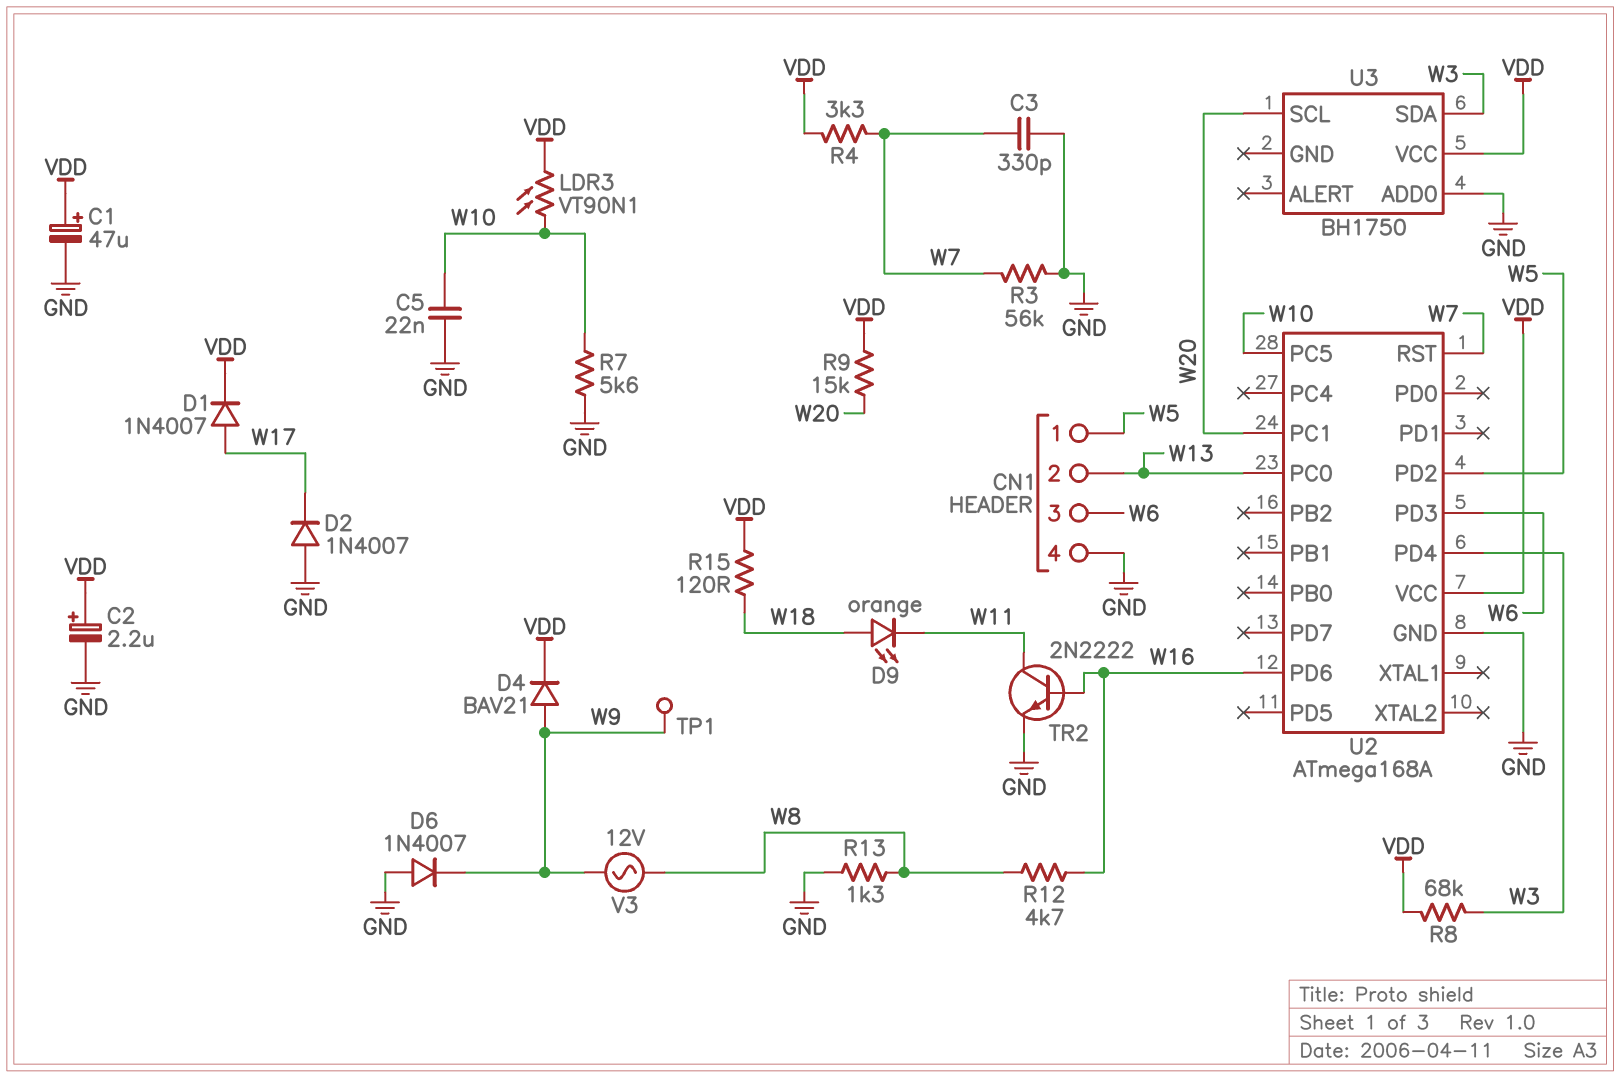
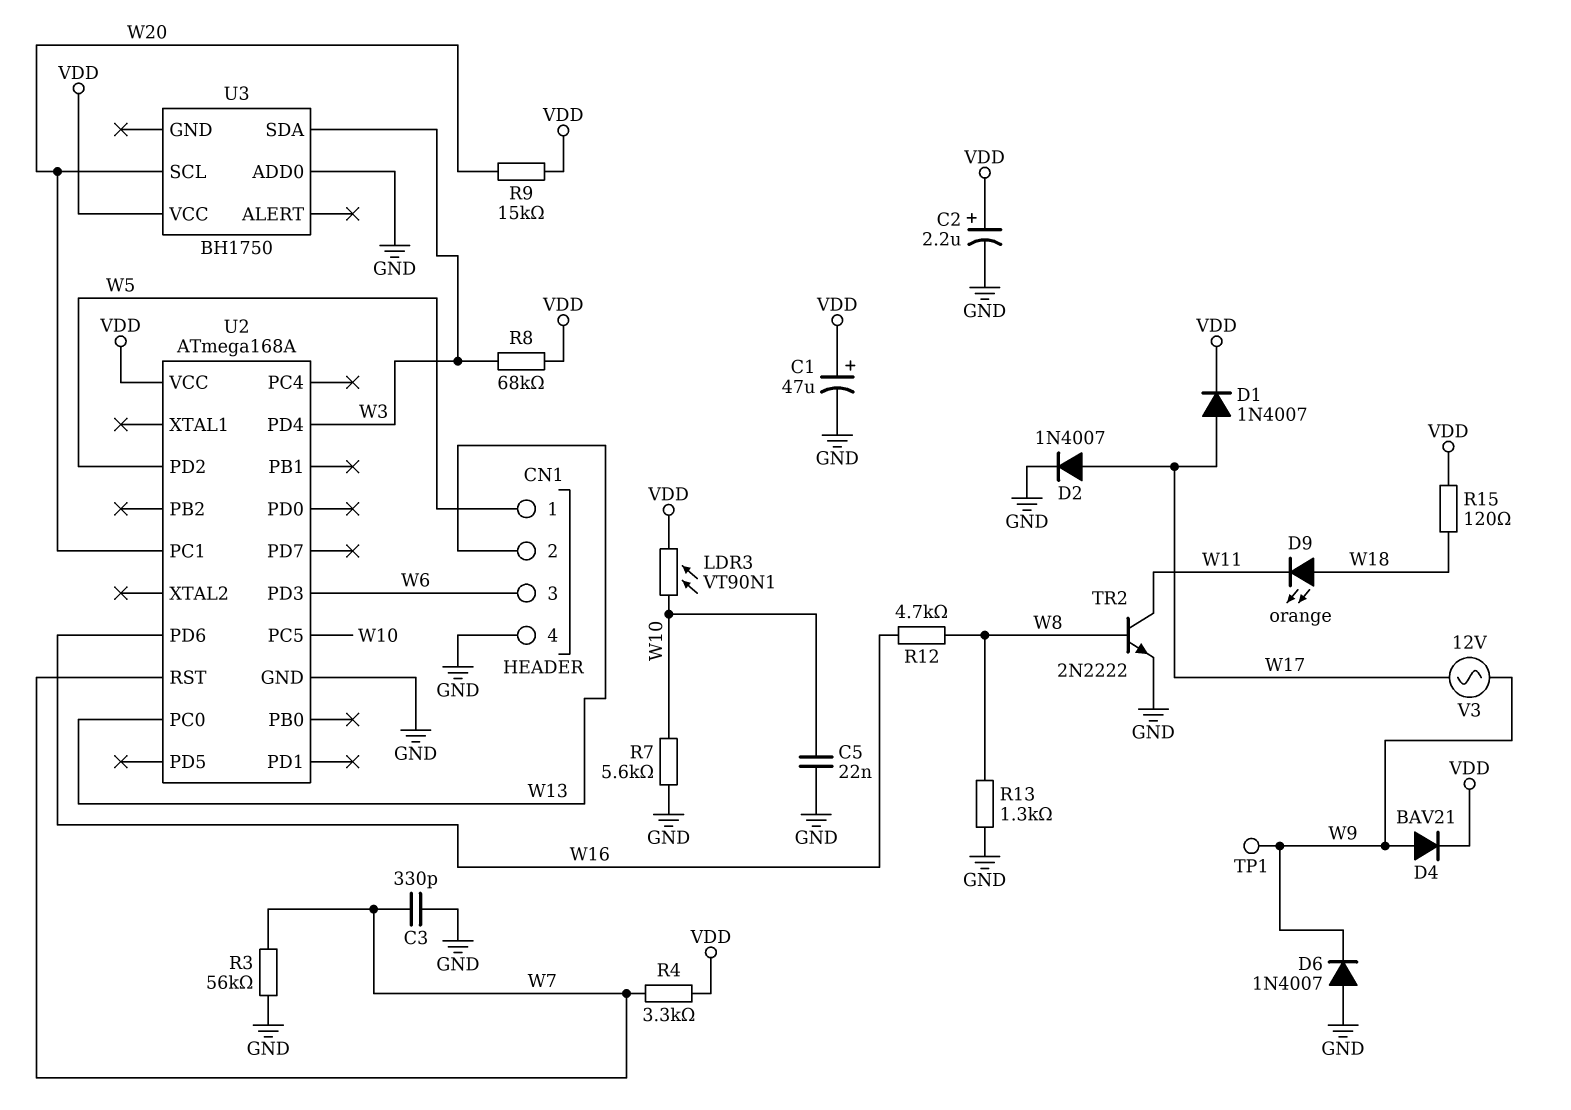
D2: diode 1N4007 (A GND, K W17) -> diode 1N4007 (A W17, K GND)
TR2: NPN 2N2222 (B W16, C W11, E GND) -> NPN 2N2222 (B W8, C W11, E GND)
V3: AC 12V (W8, W9) -> AC 12V (W9, W17)

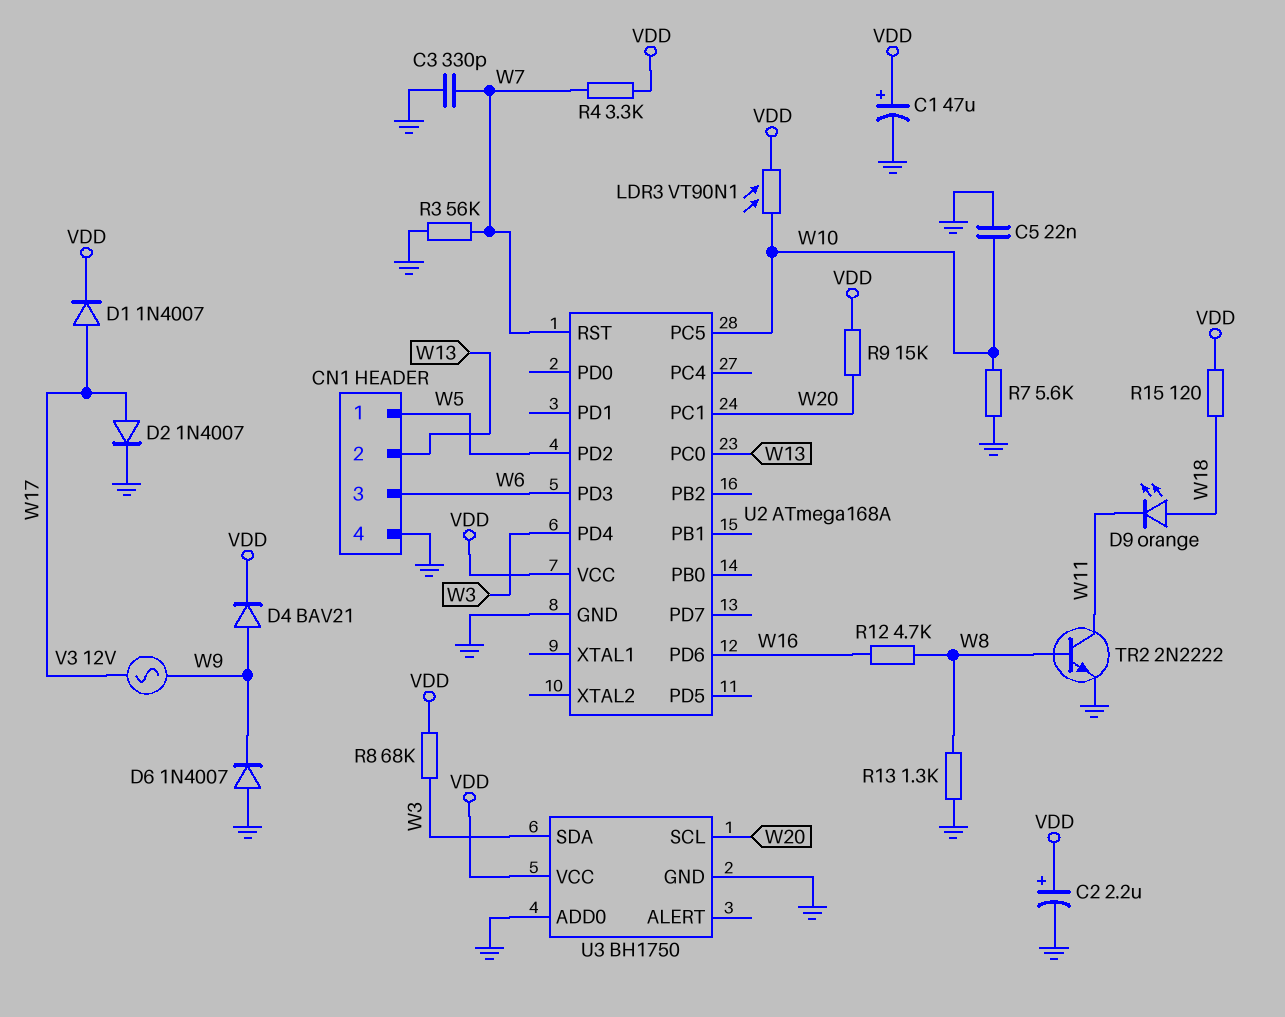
TP1: test point (W9) -> none
U3 pin GND: none -> GND

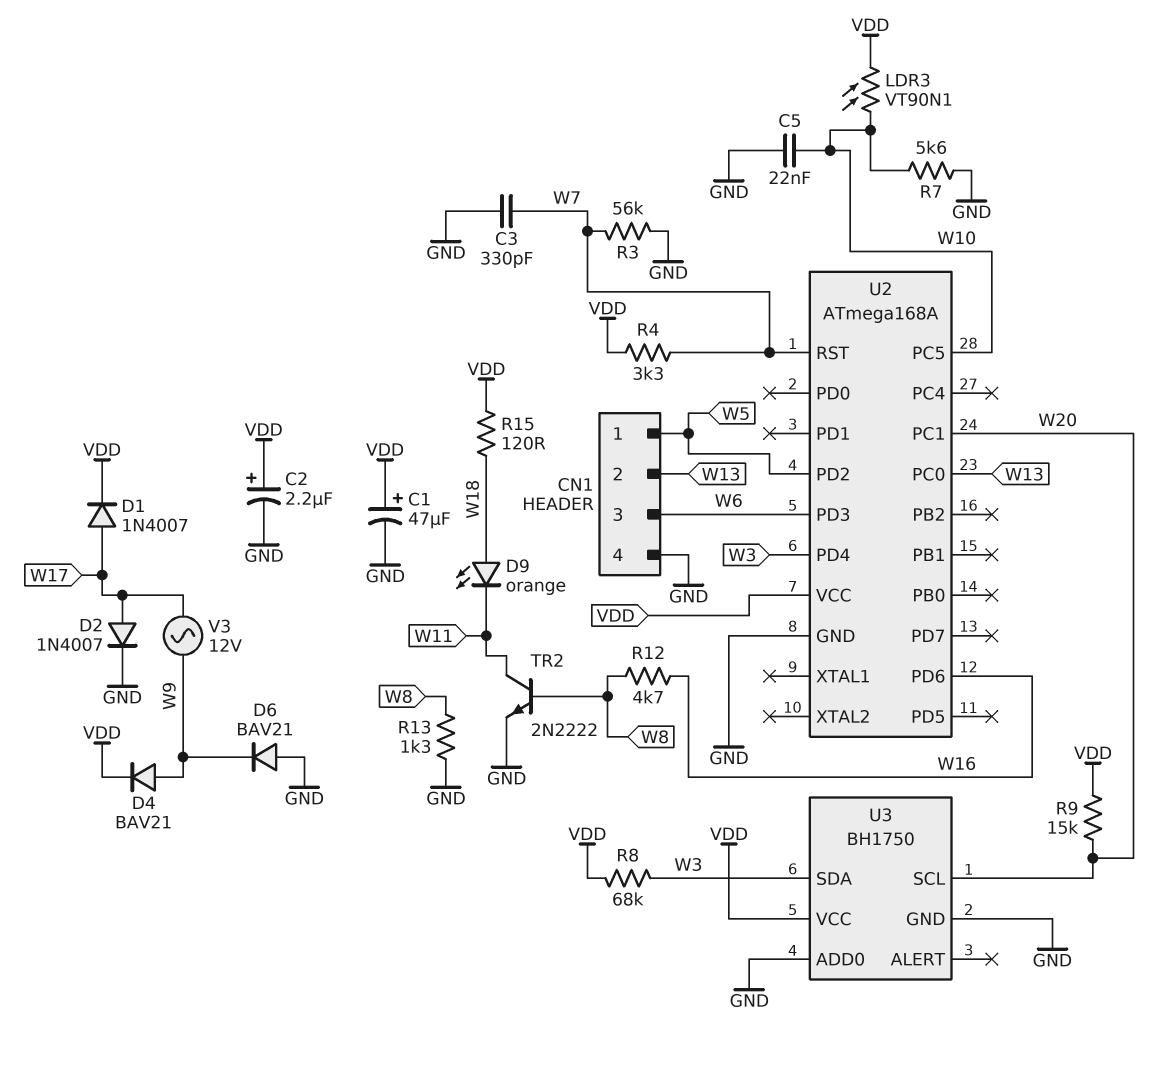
D6: diode 1N4007 (A GND, K W9) -> diode BAV21 (A GND, K W9)

